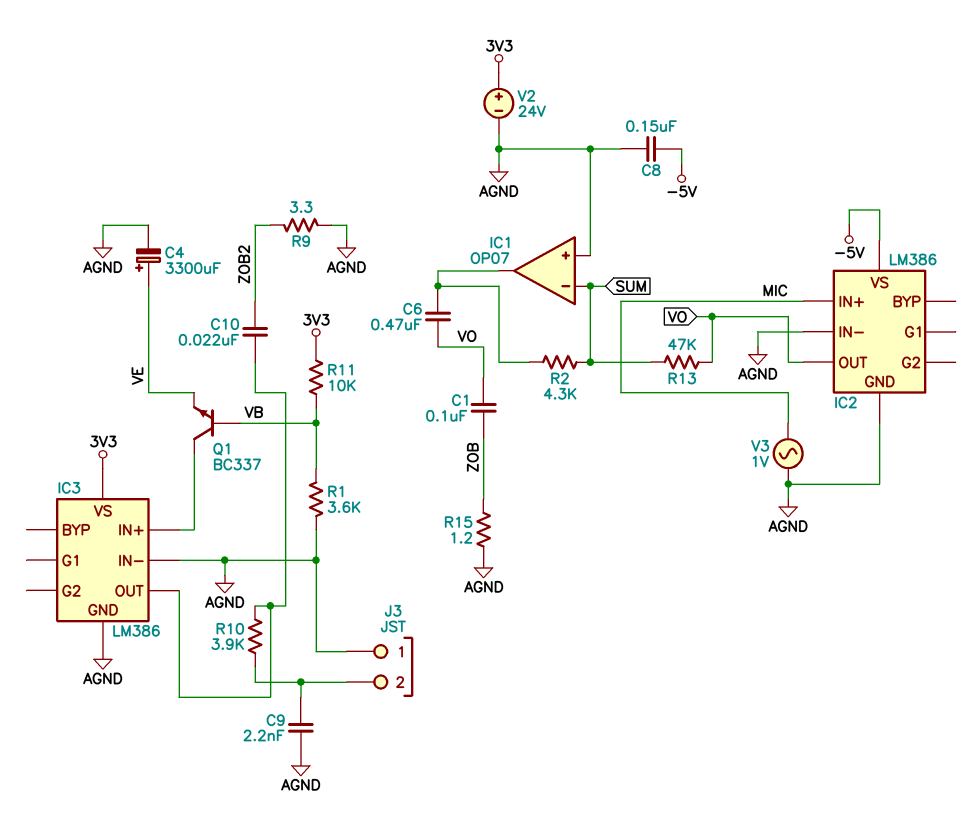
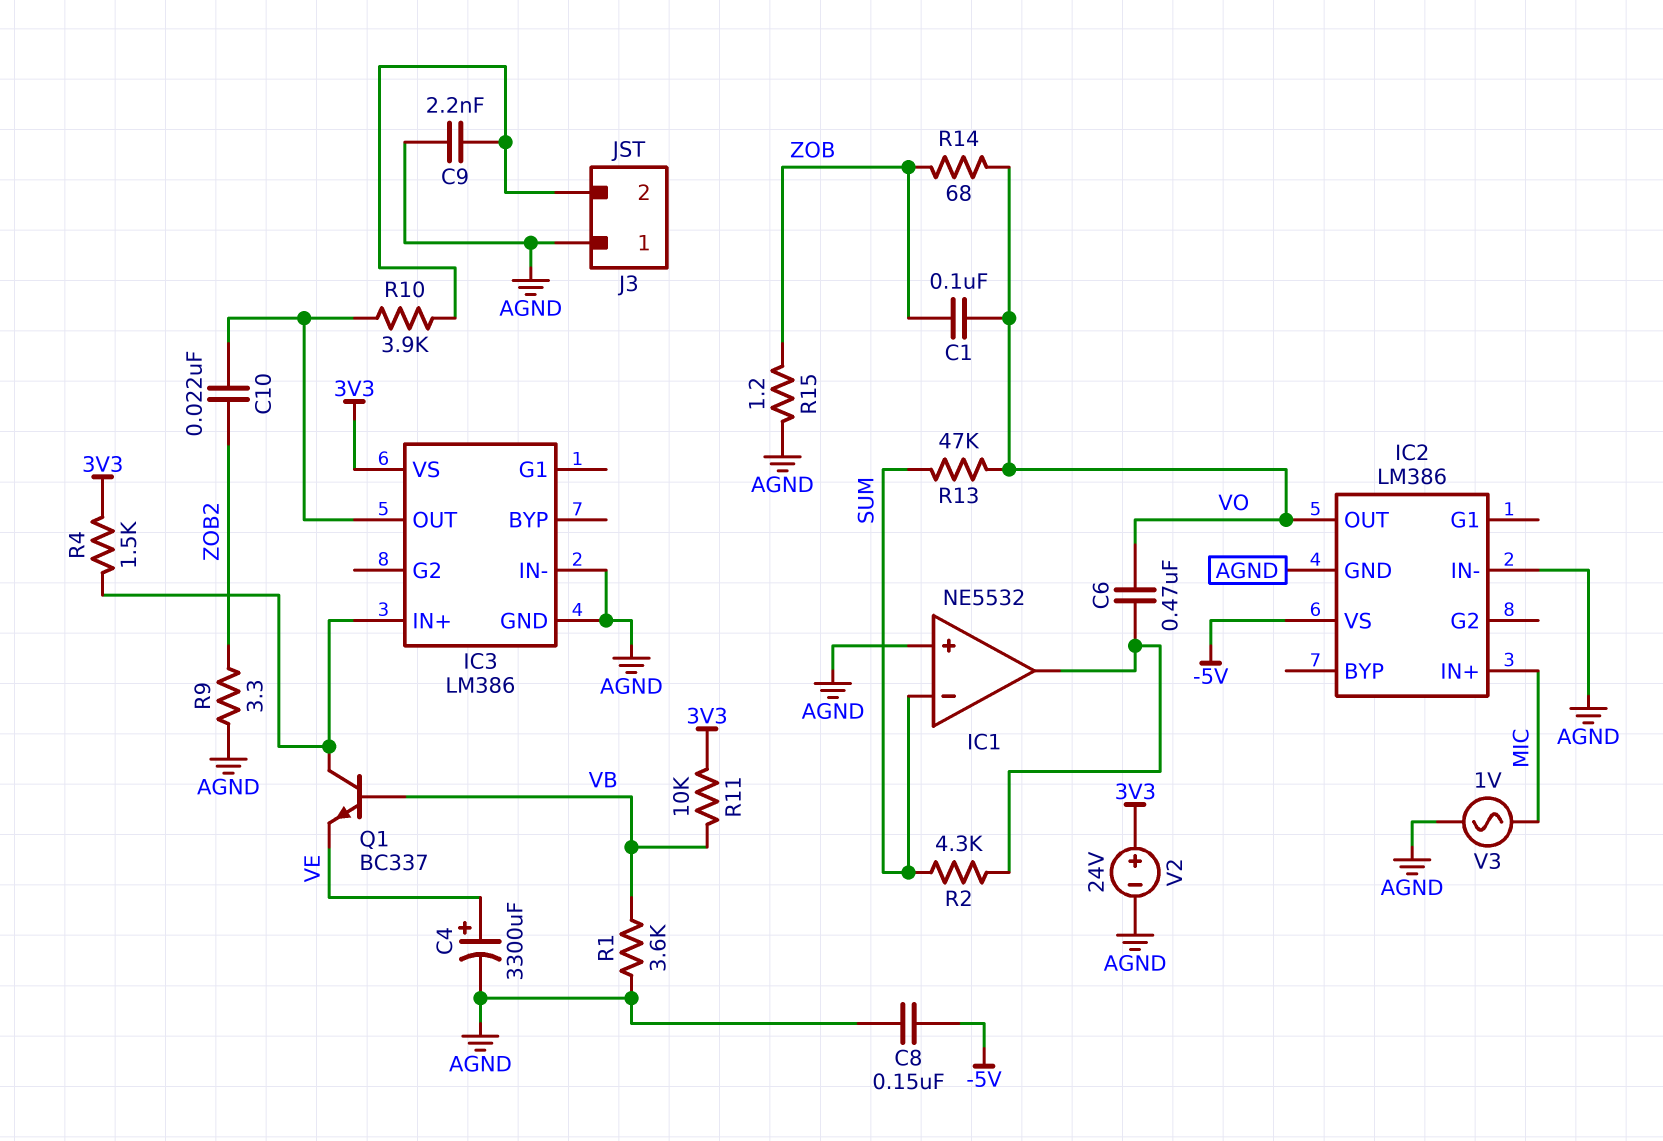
IC1: OP07 -> NE5532
R4: none -> 1.5k (3V3, IC3/IN+)
R14: none -> 68 (VO, ZOB)

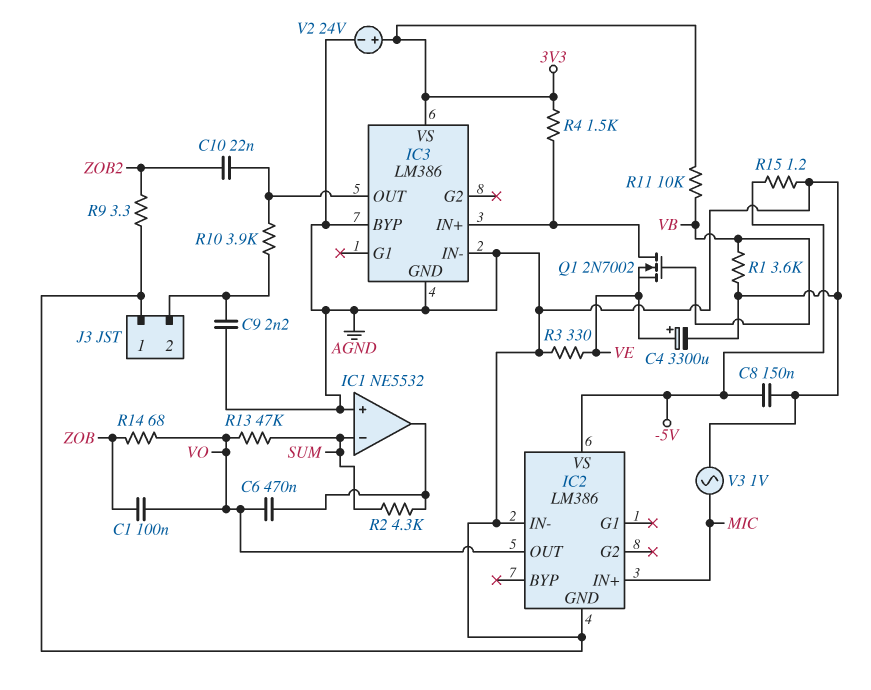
IC3 pin BYP: none -> AGND
Q1: NPN BC337 (B VB, C IC3/IN+, E VE) -> NMOS 2N7002 (G VB, D IC3/IN+, S VE)
R3: none -> 330 (AGND, VE)
R15: 1.2 (AGND, ZOB) -> 1.2 (-5V, AGND)

